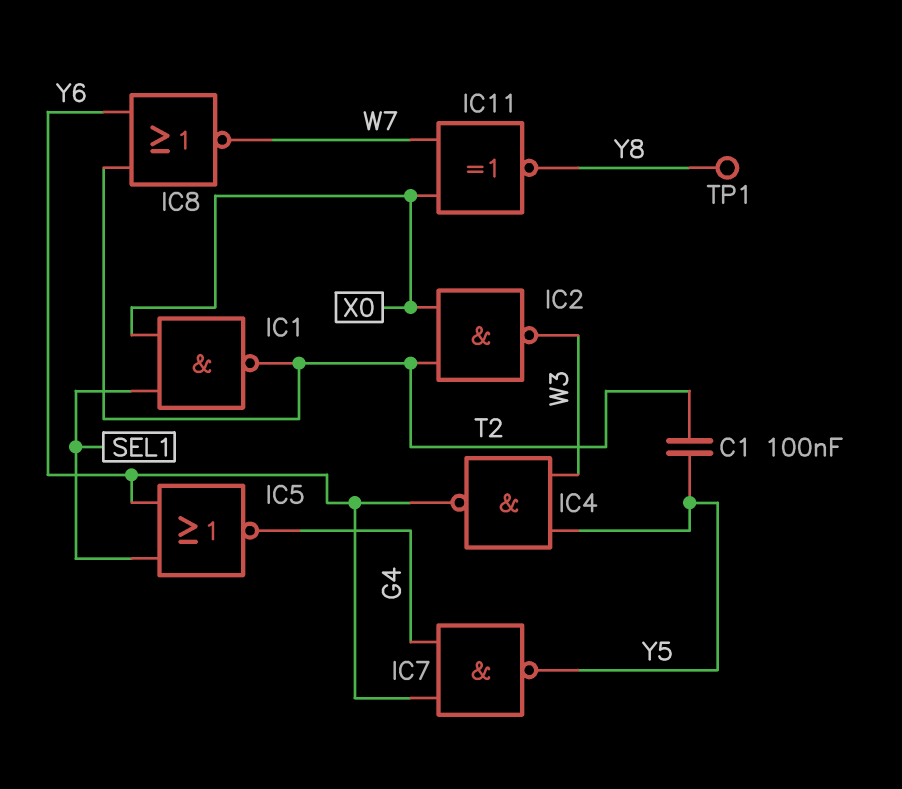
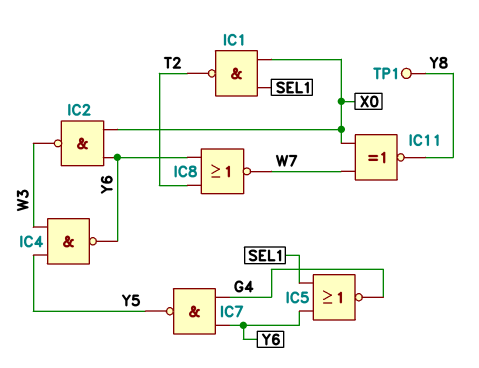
C1: 100nF (T2, Y5) -> none
IC2: NAND (in T2, in X0, out W3) -> NAND (in X0, in Y6, out W3)

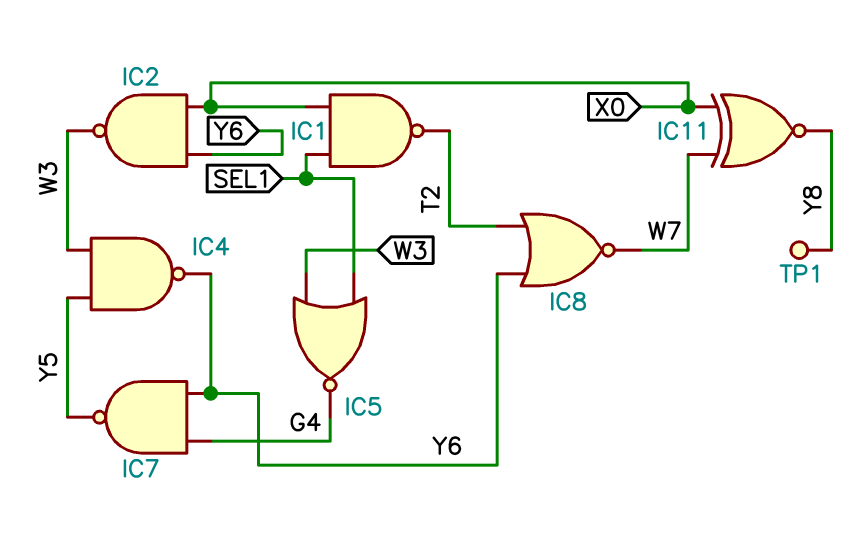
IC5: NOR (in SEL1, in Y6, out G4) -> NOR (in SEL1, in W3, out G4)

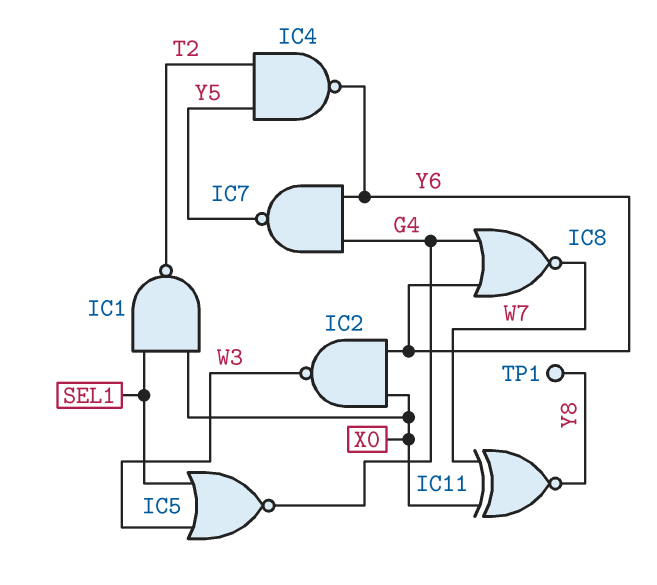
IC4: NAND (in W3, in Y5, out Y6) -> NAND (in T2, in Y5, out Y6)
IC8: NOR (in T2, in Y6, out W7) -> NOR (in G4, in Y6, out W7)

